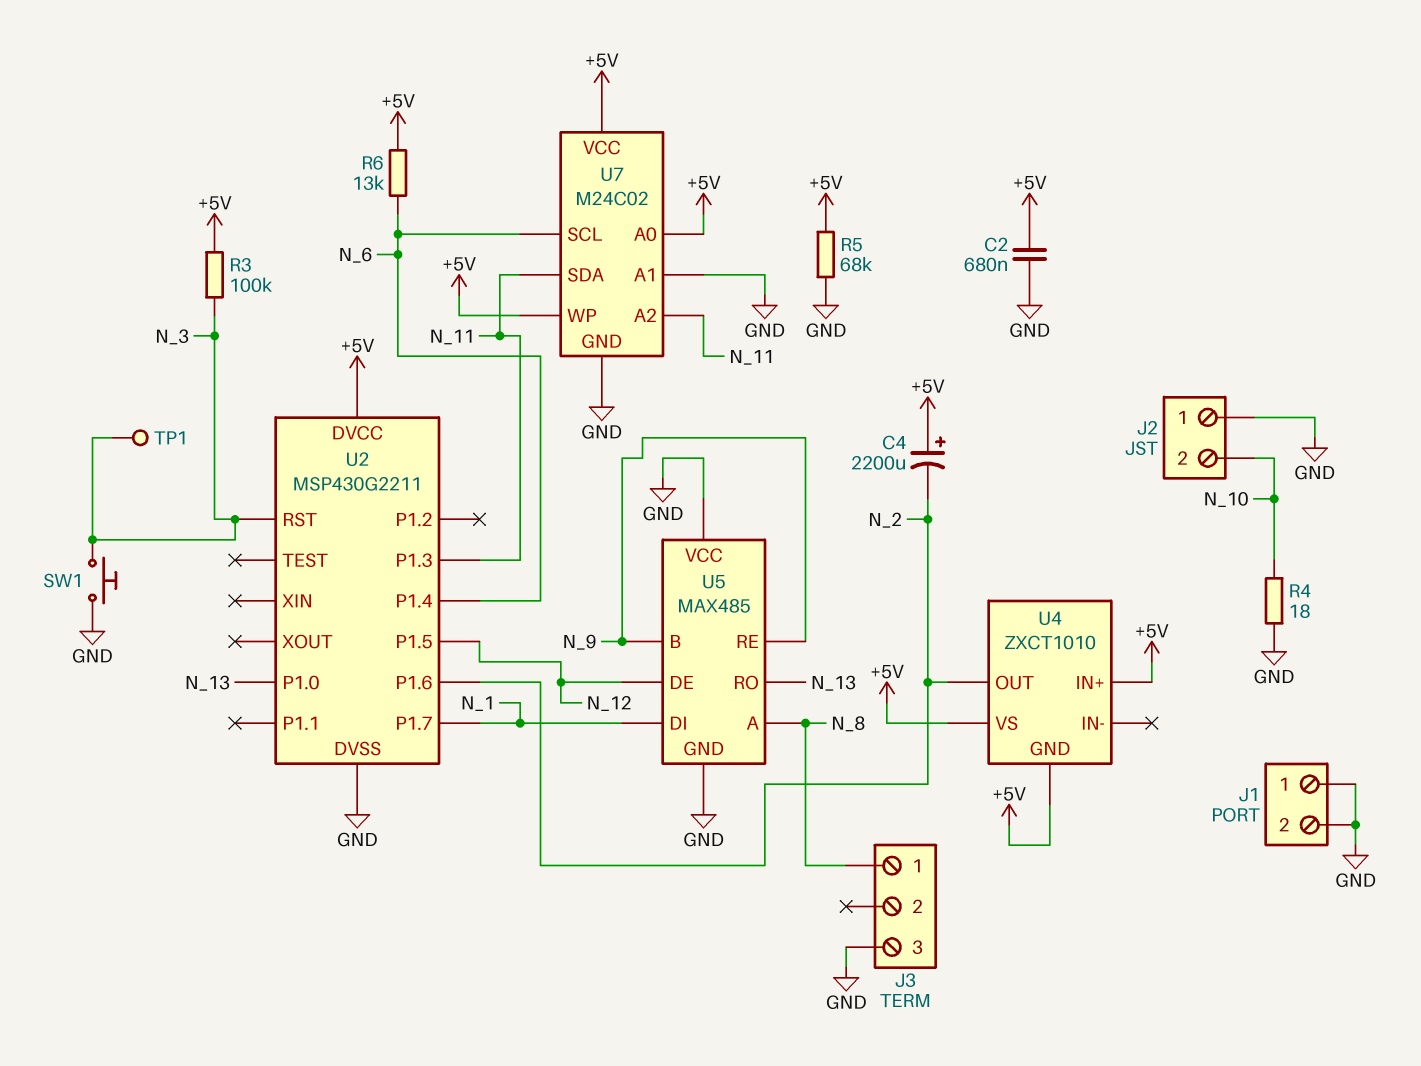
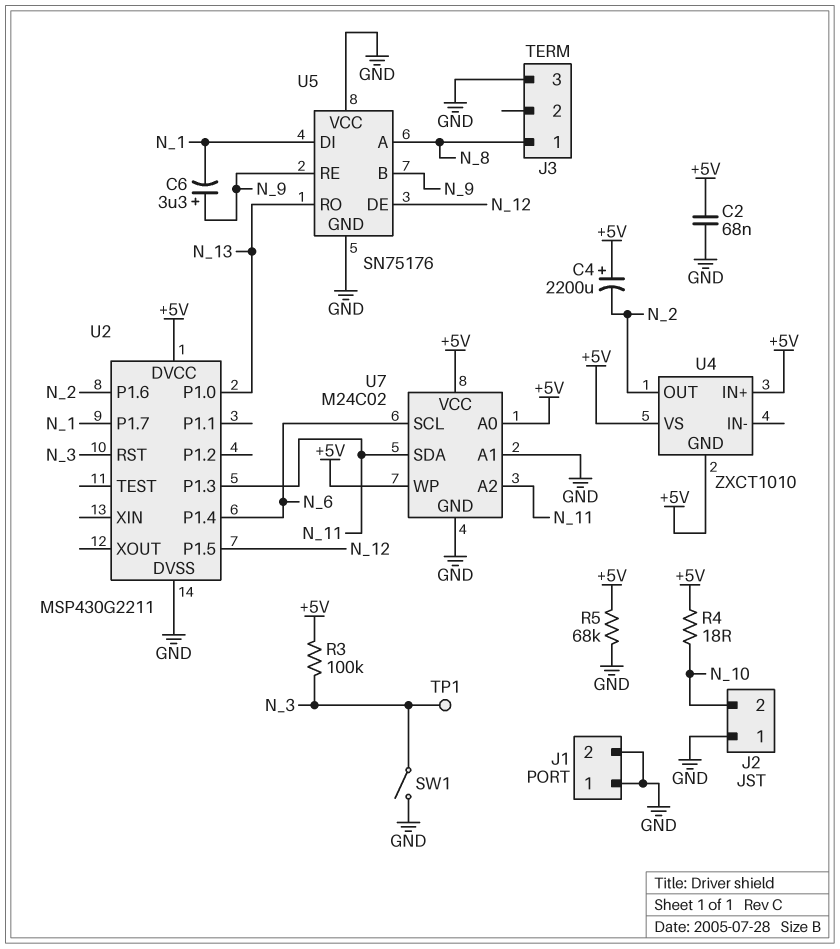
C2: 680nF (+5V, GND) -> 68nF (+5V, GND)
C6: none -> 3.3uF (plus N_9, minus N_1)
R4: 18 (GND, N_10) -> 18 (+5V, N_10)
R6: 13k (+5V, N_6) -> none
SW1: button (GND, N_3) -> switch (GND, N_3)
U5: MAX485 -> SN75176

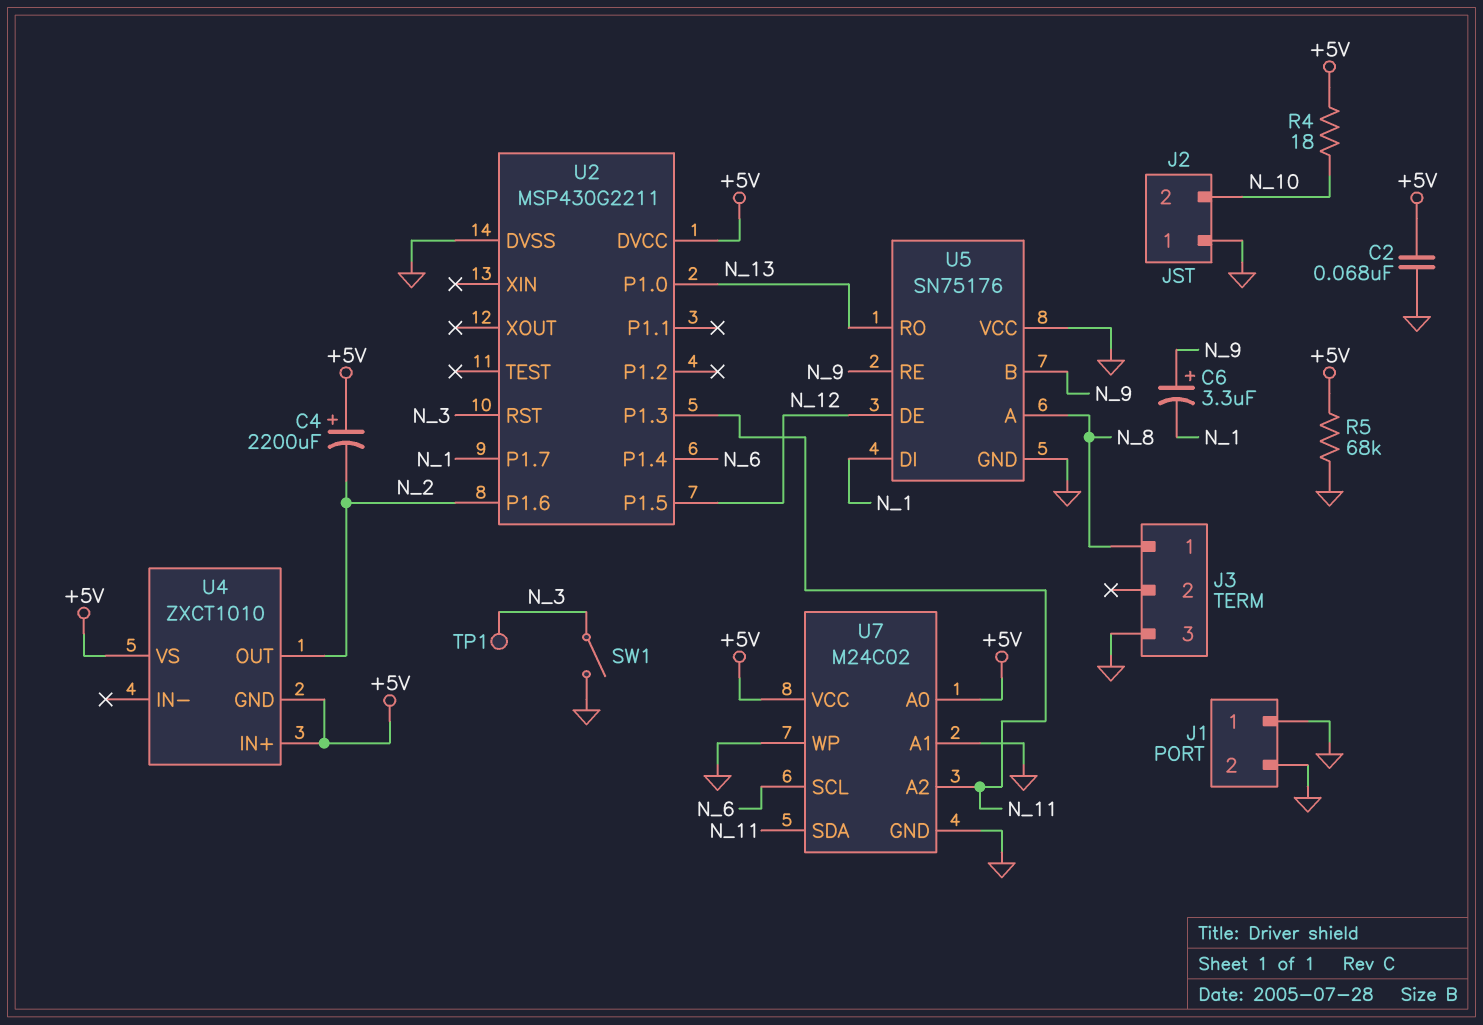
R3: 100k (+5V, N_3) -> none
U7 pin WP: +5V -> GND

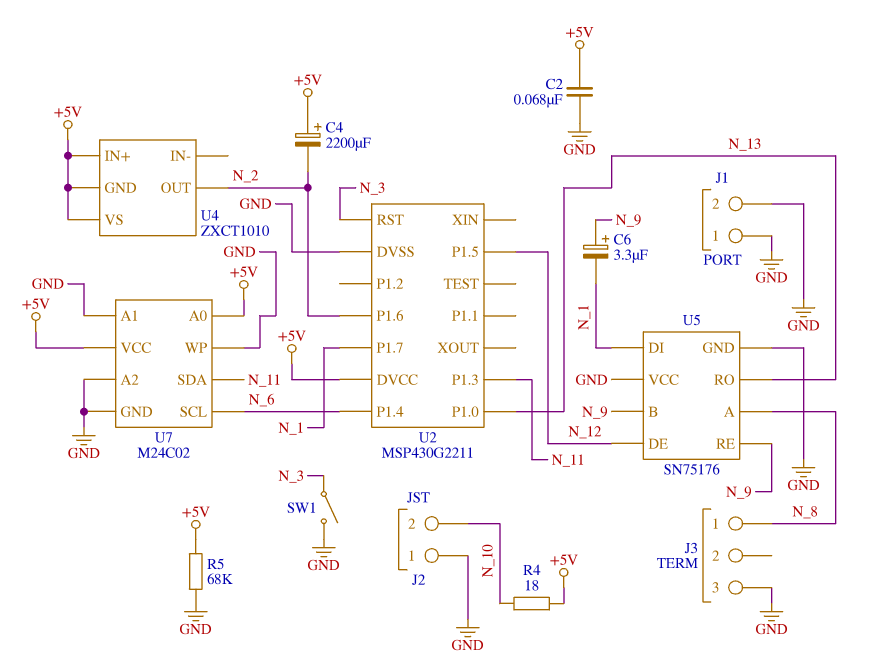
TP1: test point (N_3) -> none
U7 pin A2: N_11 -> GND

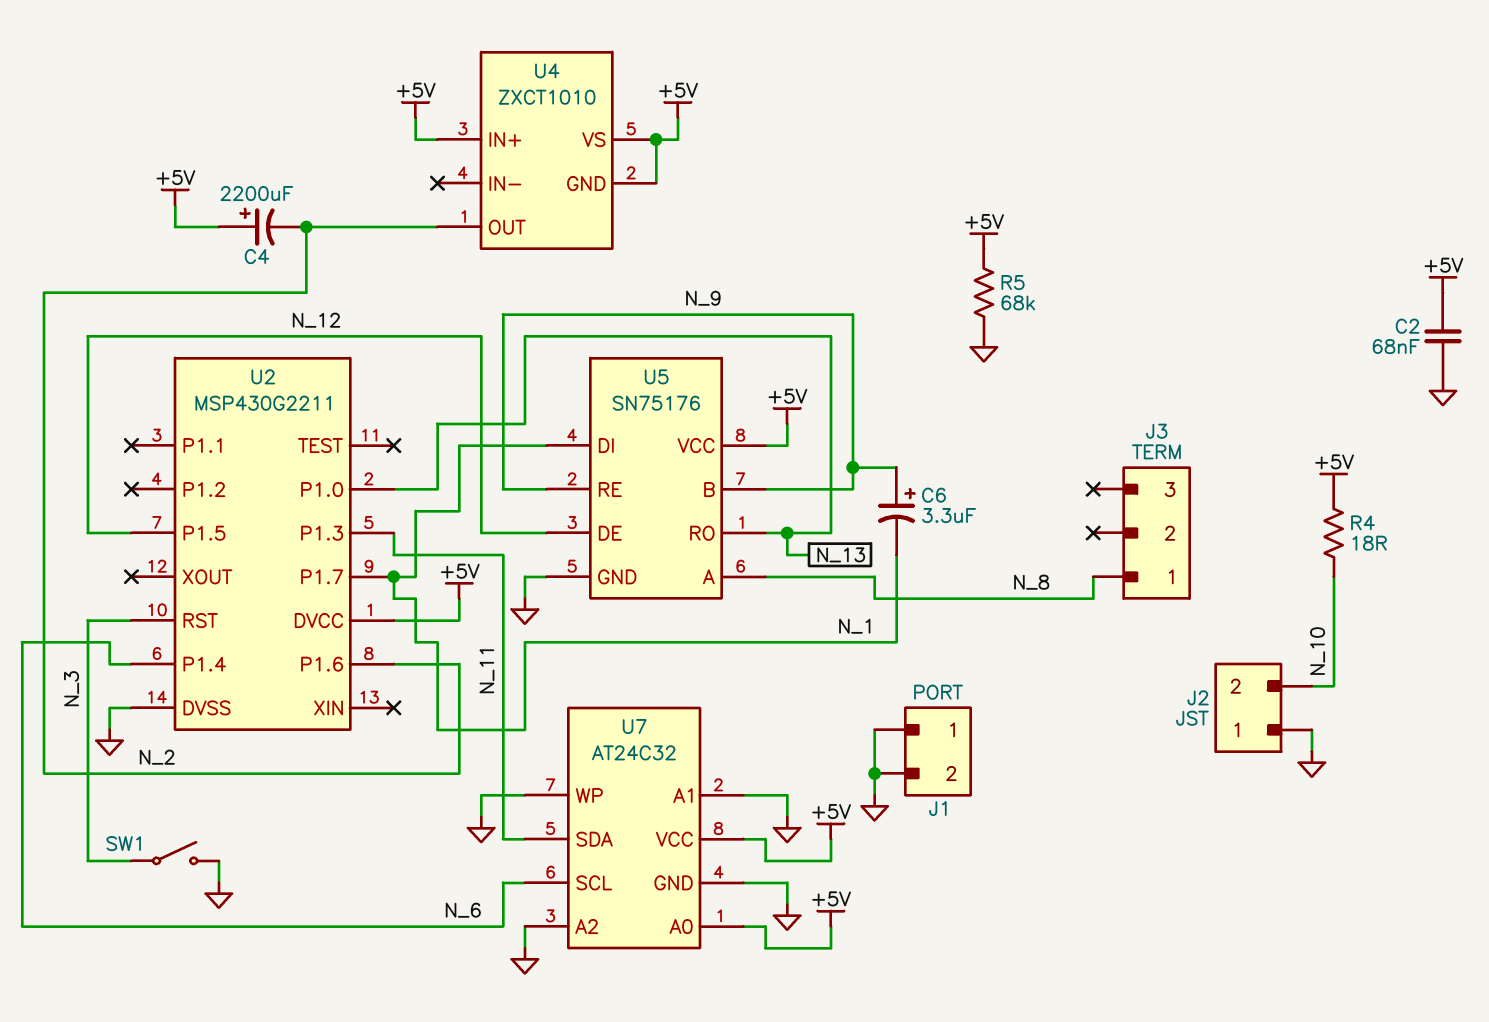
J3 pin 3: GND -> none
U5 pin VCC: GND -> +5V
U7: M24C02 -> AT24C32

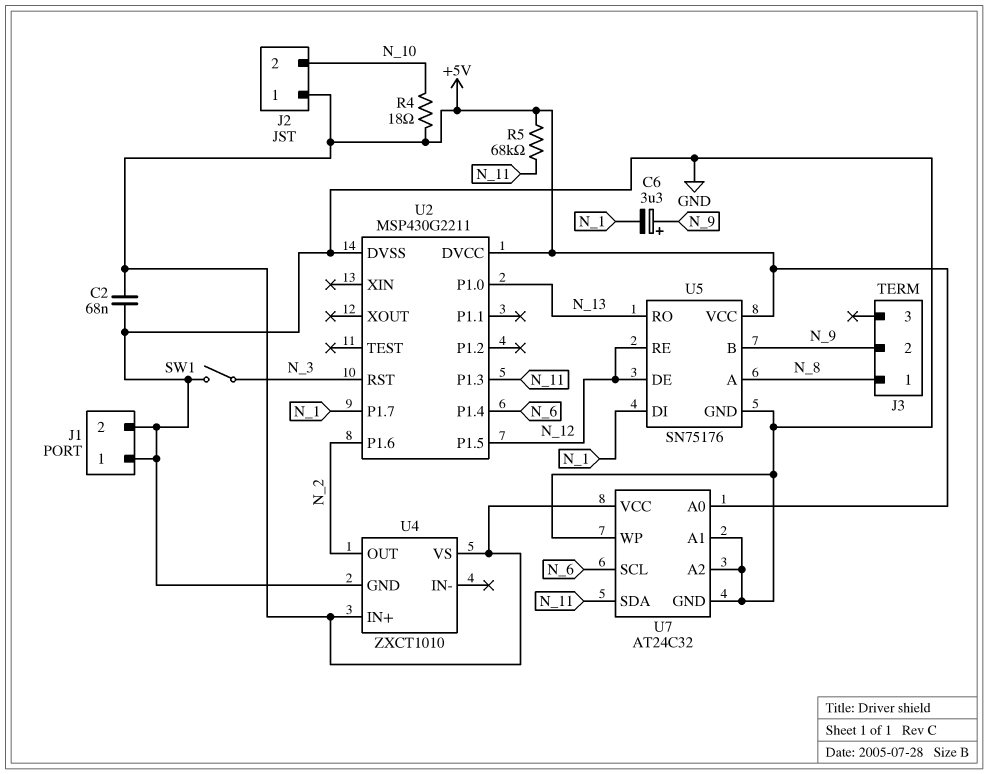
C4: 2200uF (plus +5V, minus N_2) -> none
J2 pin 1: GND -> +5V
J3 pin 2: none -> N_9
R5: 68k (+5V, GND) -> 68k (+5V, N_11)
U4 pin GND: +5V -> GND
U5 pin RE: N_9 -> N_12

